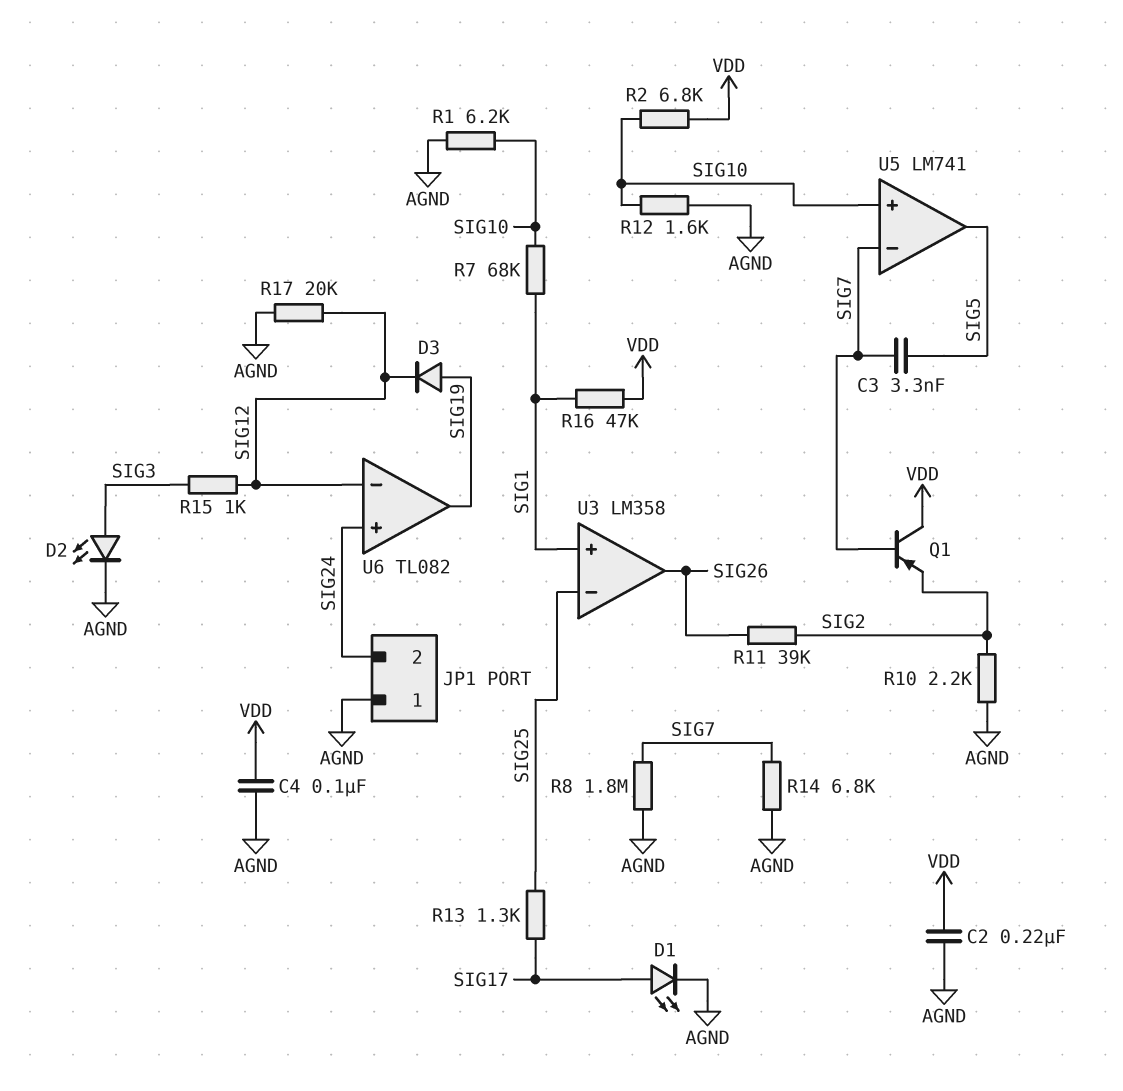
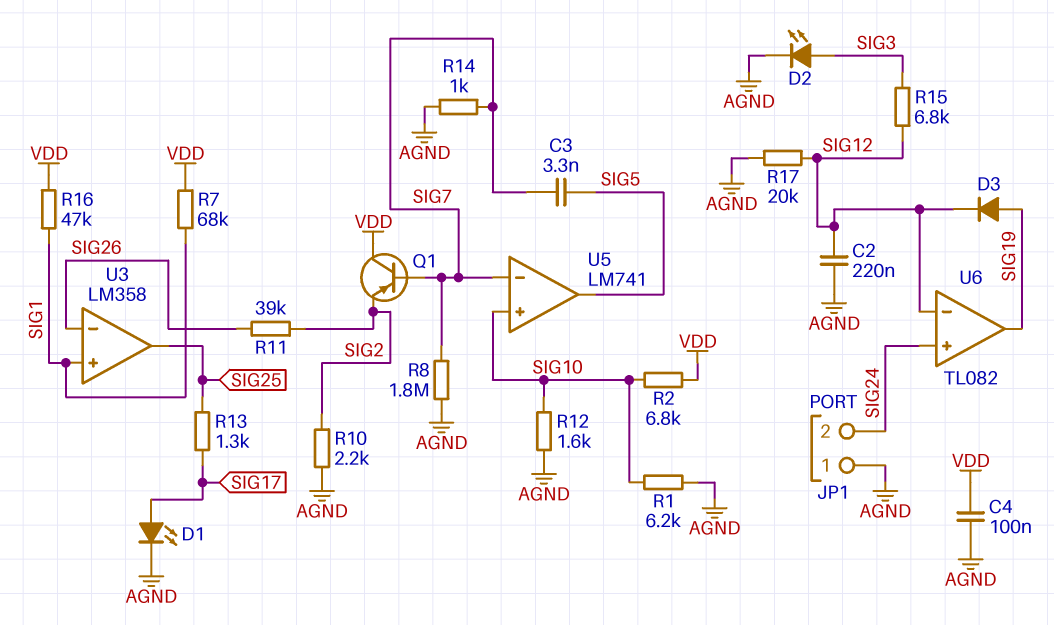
C2: 220nF (AGND, VDD) -> 220nF (AGND, SIG12)
R7: 68k (SIG1, SIG10) -> 68k (SIG1, VDD)
R14: 6.8k (AGND, SIG7) -> 1k (AGND, SIG7)
R15: 1k (SIG3, SIG12) -> 6.8k (SIG3, SIG12)
U3 pin in-: SIG25 -> SIG26
U3 pin out: SIG26 -> SIG25

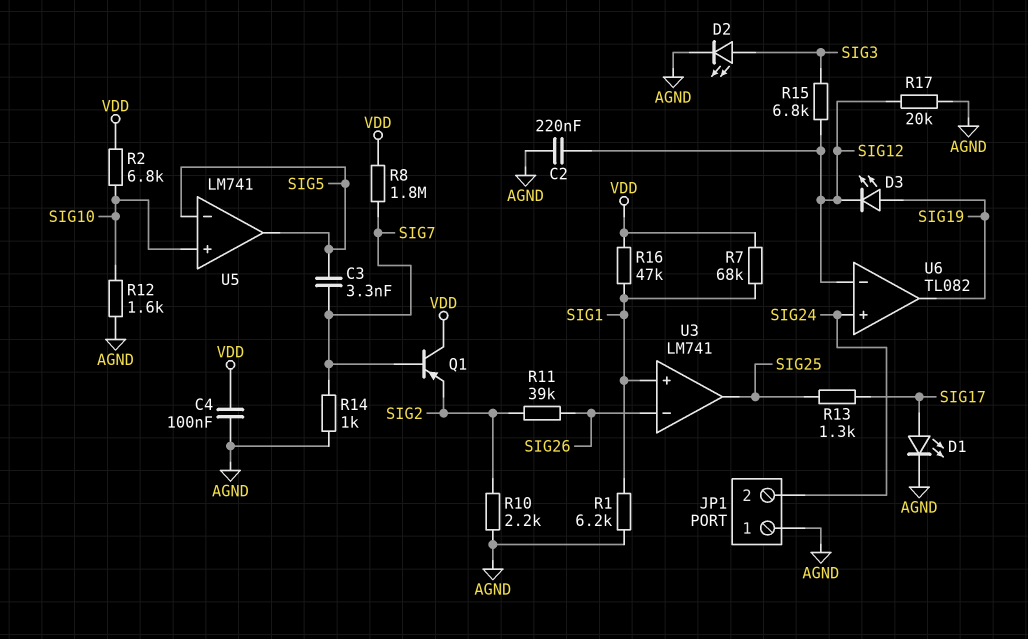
D3: diode (A SIG19, K SIG12) -> LED (A SIG19, K SIG12)
R1: 6.2k (AGND, SIG10) -> 6.2k (AGND, SIG1)
R8: 1.8M (AGND, SIG7) -> 1.8M (SIG7, VDD)
U3: LM358 -> LM741
U5 pin in-: SIG7 -> SIG5

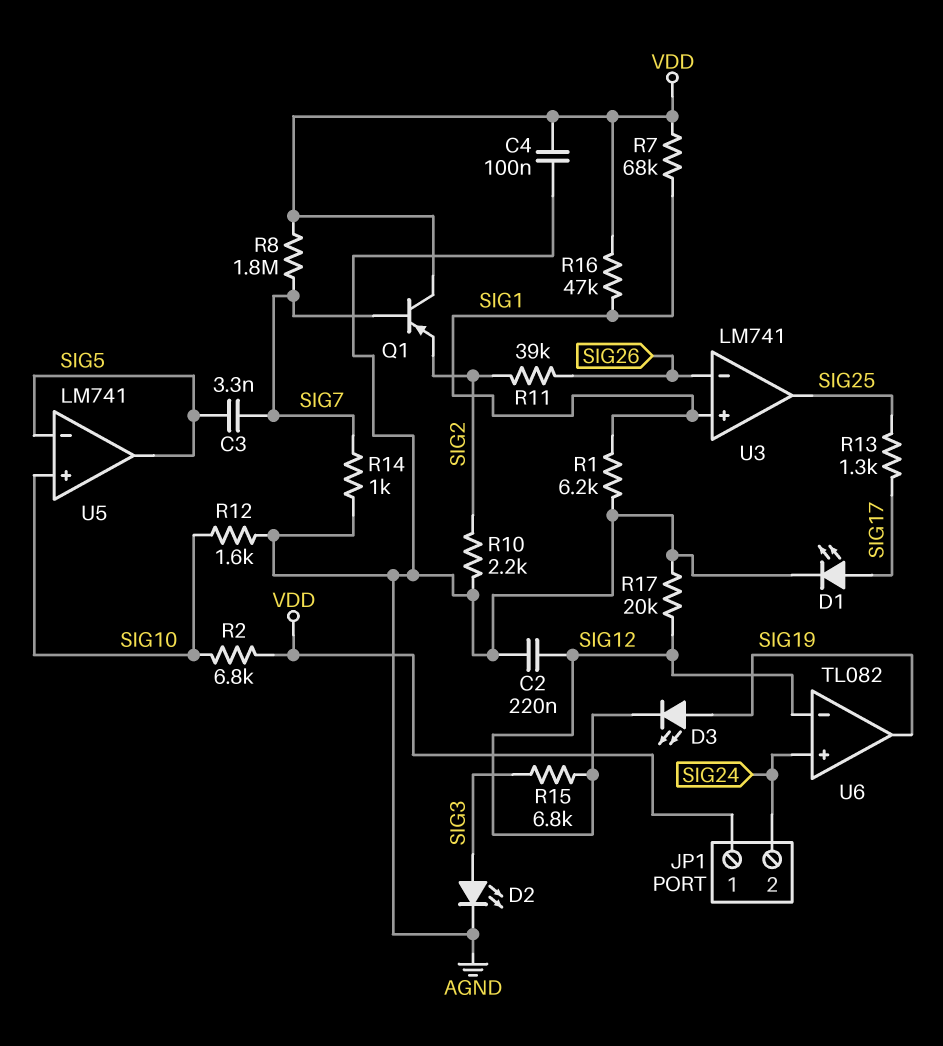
JP1 pin 1: AGND -> VDD

